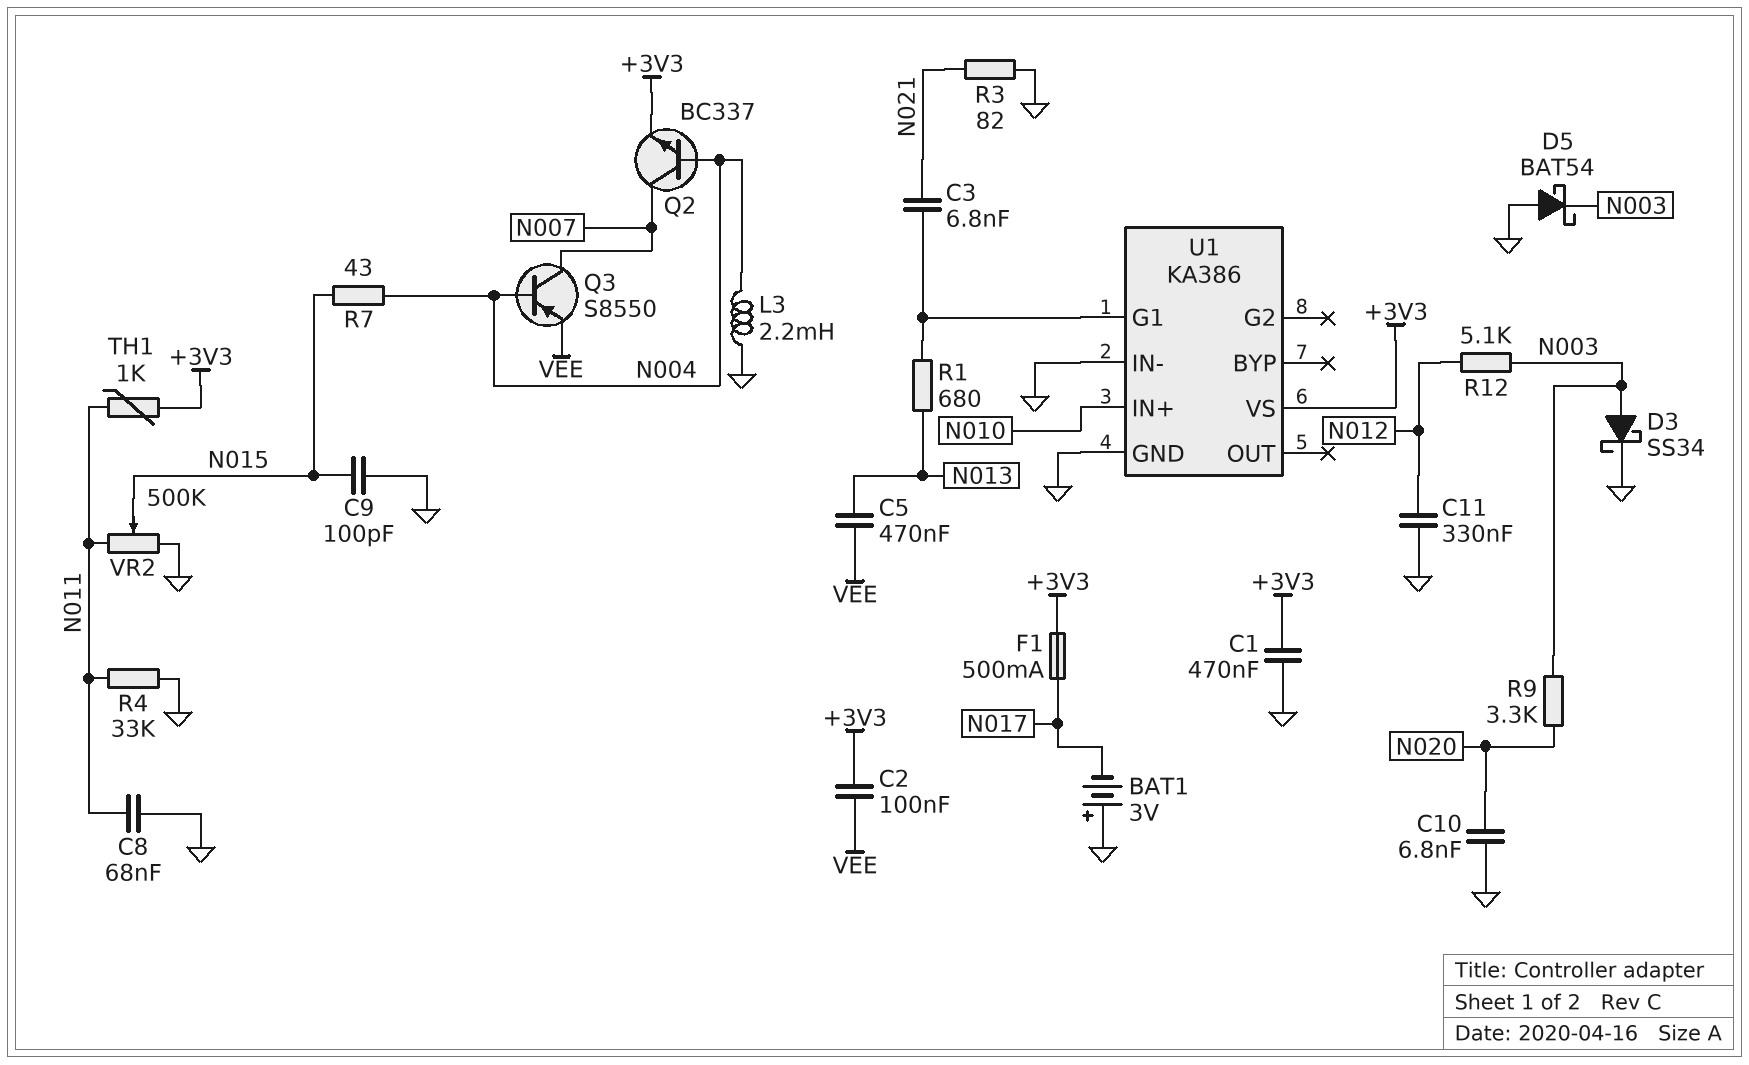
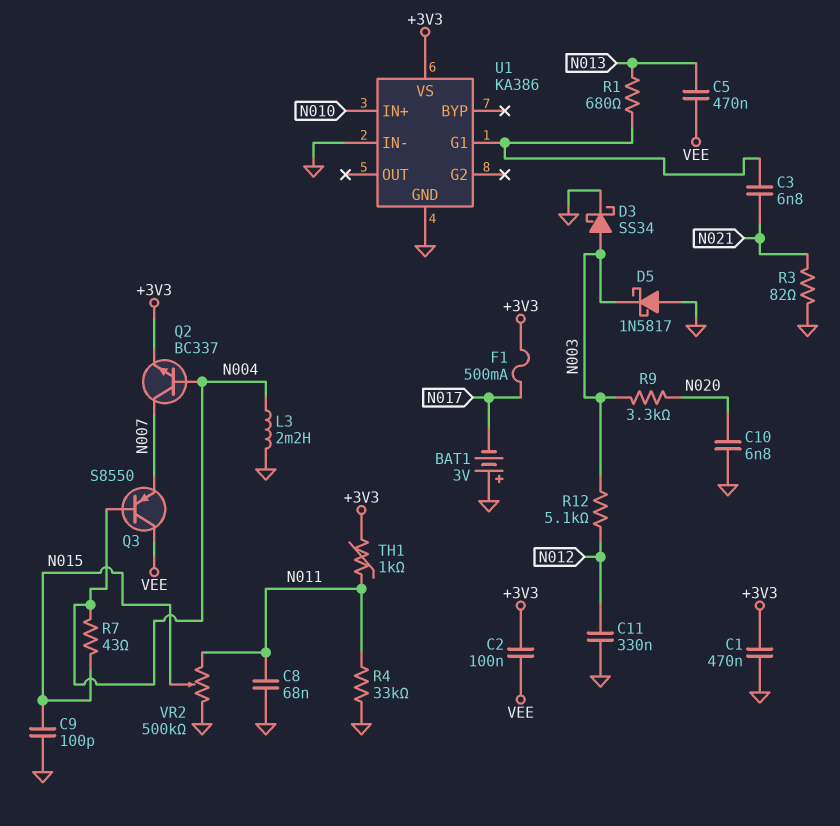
D5: schottky BAT54 (A GND, K N003) -> schottky 1N5817 (A GND, K N003)
Q3: PNP S8550 (B N004, C N007, E VEE) -> PNP S8550 (B N004, C VEE, E N007)

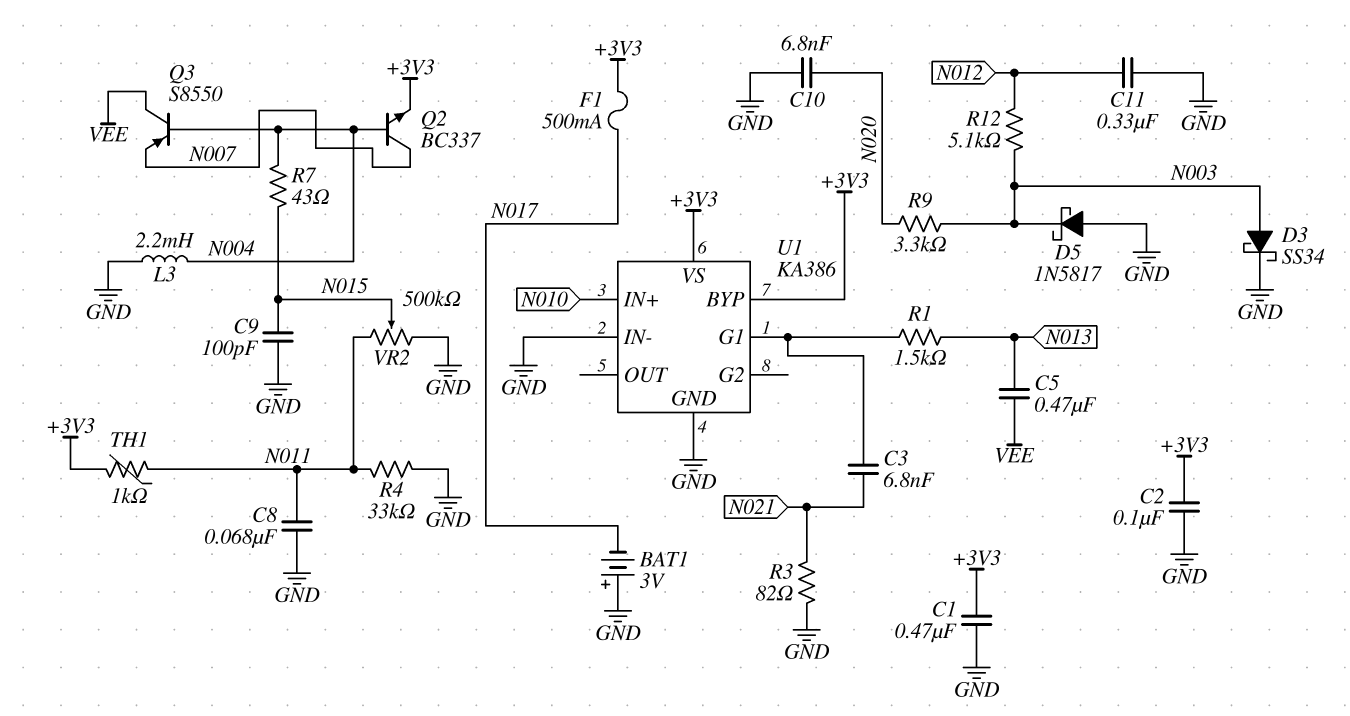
C2: 100nF (+3V3, VEE) -> 100nF (+3V3, GND)
R1: 680 (N013, U1/G1) -> 1.5k (N013, U1/G1)
U1 pin BYP: none -> +3V3

